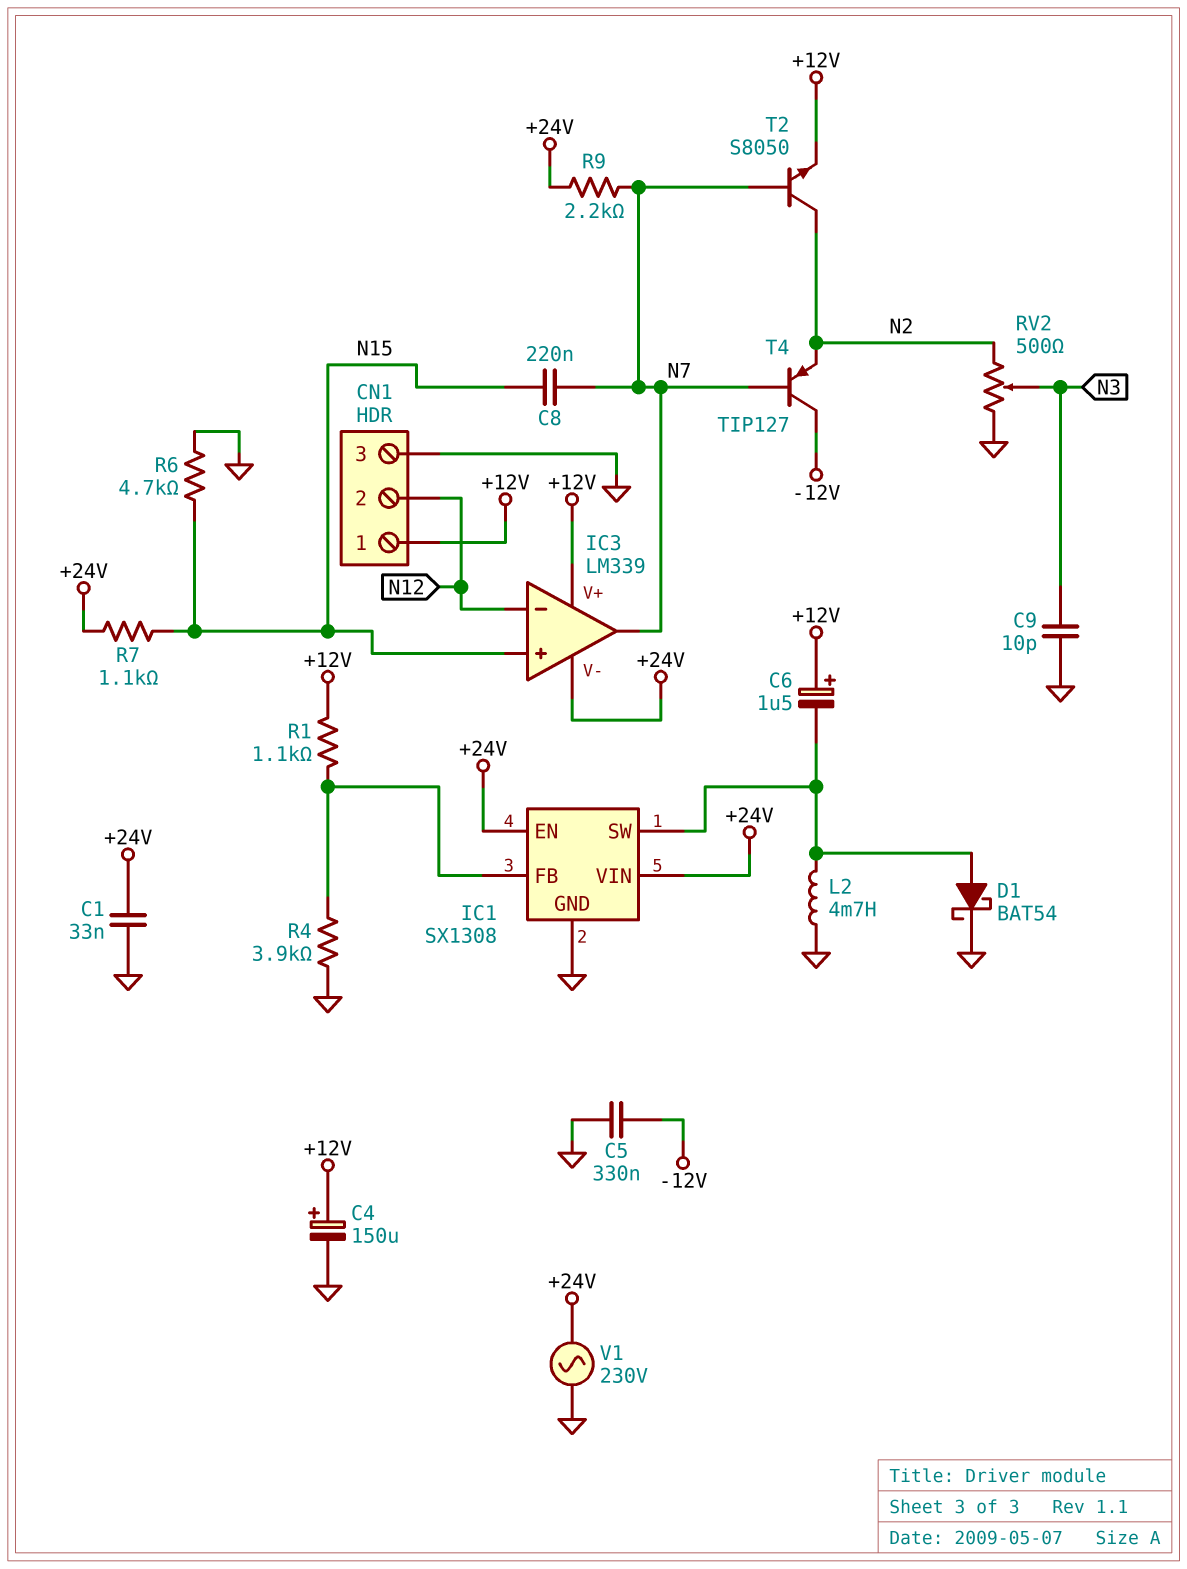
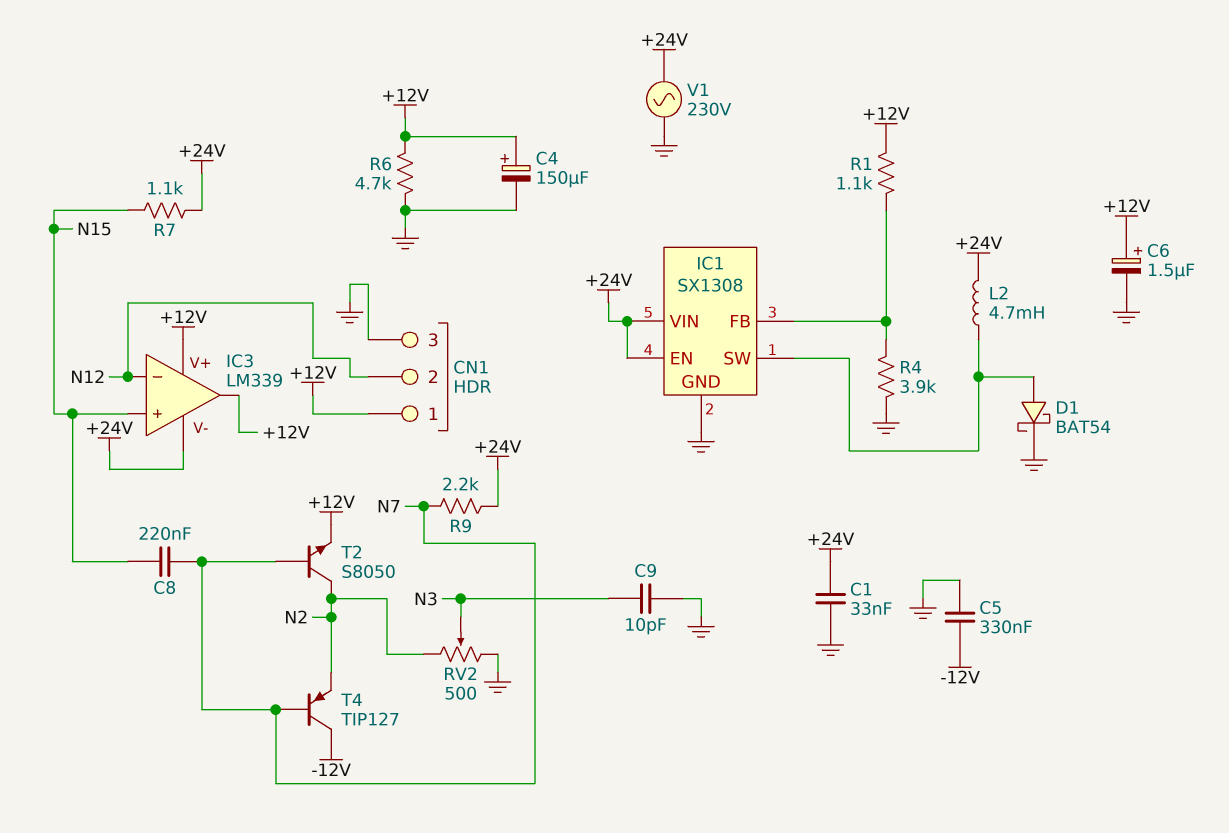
C6: 1.5uF (plus +12V, minus IC1/SW) -> 1.5uF (plus +12V, minus GND)
IC3 pin out: N7 -> +12V
L2: 4.7mH (GND, IC1/SW) -> 4.7mH (+24V, IC1/SW)
R6: 4.7k (GND, N15) -> 4.7k (+12V, GND)

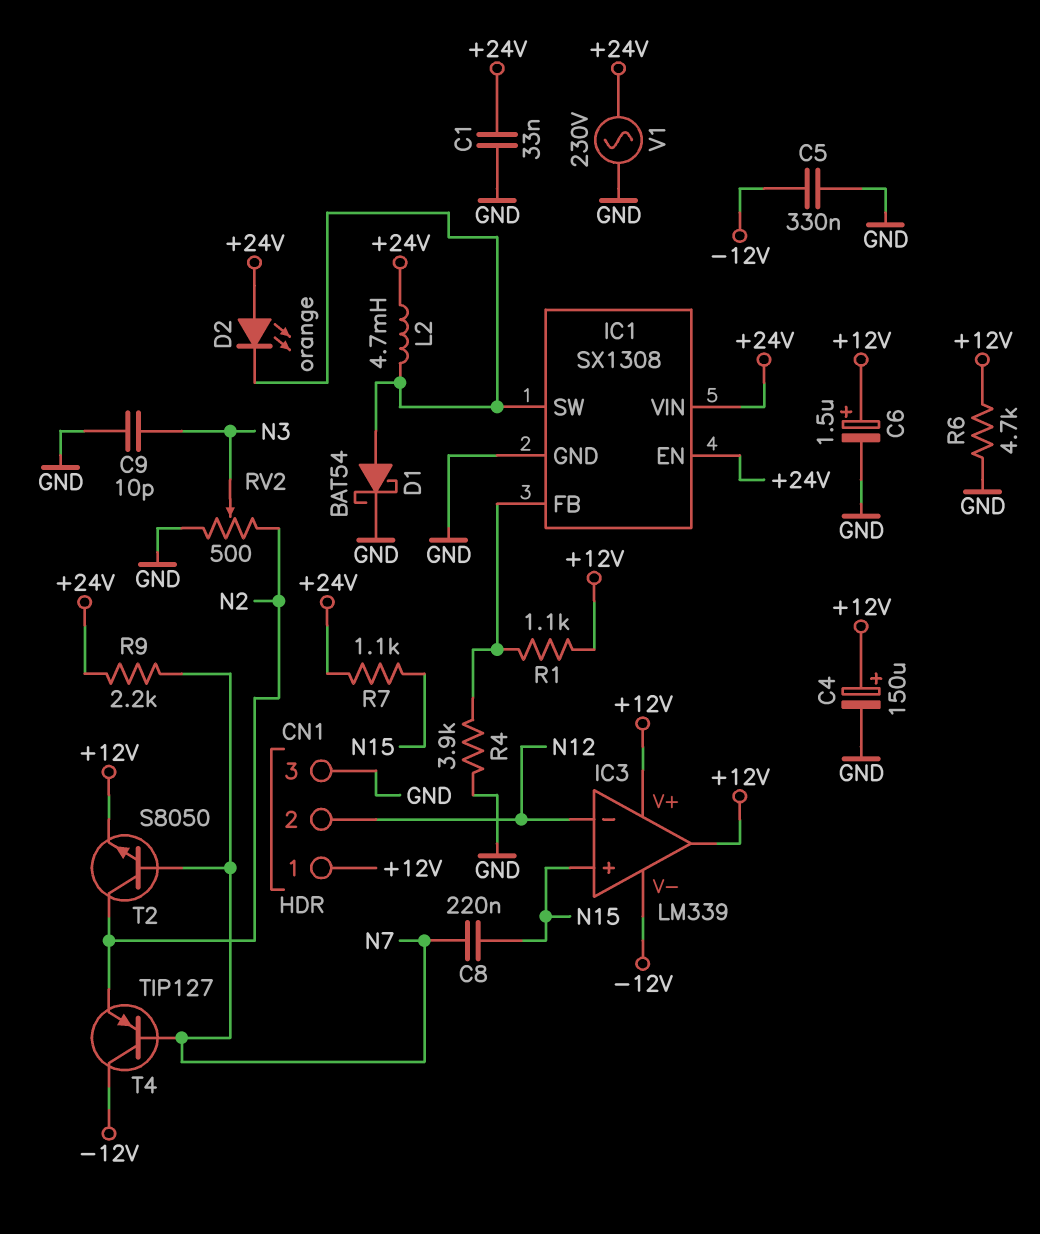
D2: none -> LED orange (A +24V, K IC1/SW)
IC3 pin V-: +24V -> -12V

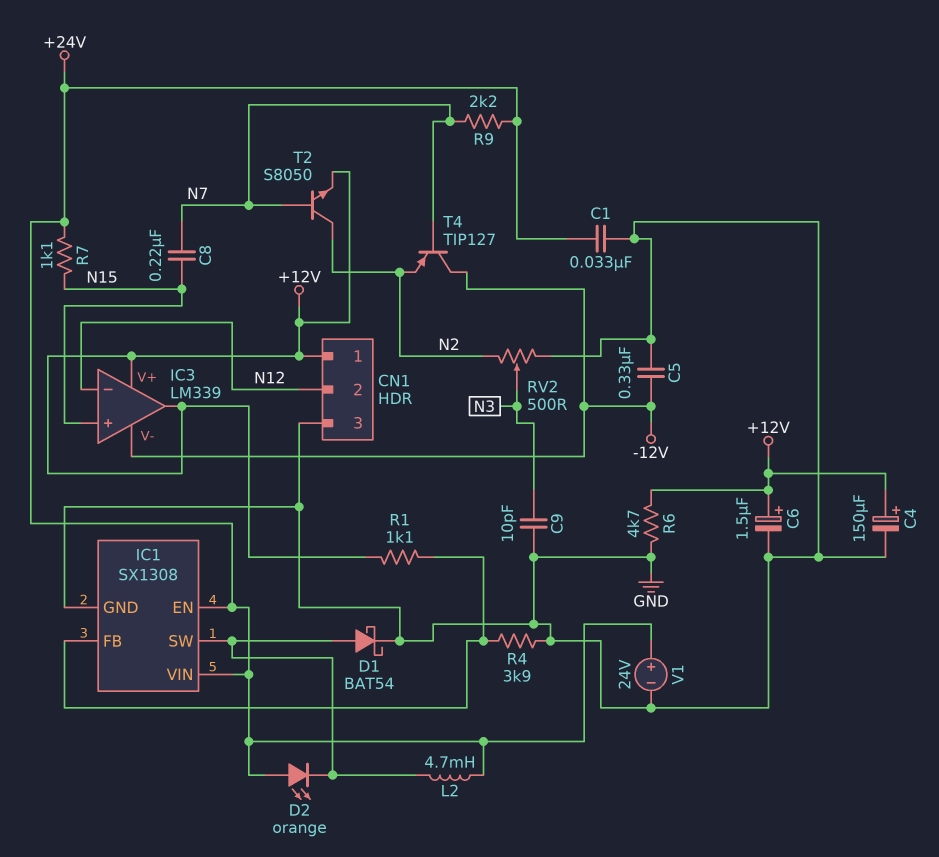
V1: AC 230V (+24V, GND) -> 24V (plus +24V, minus GND)

